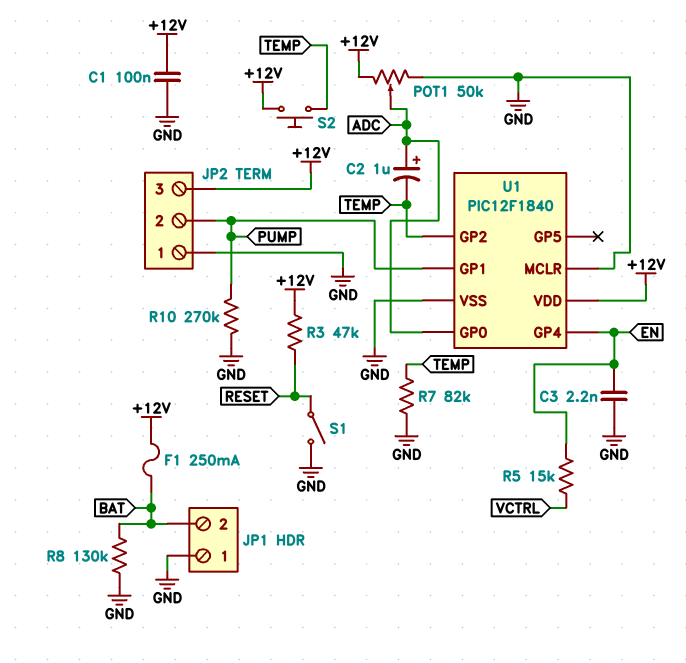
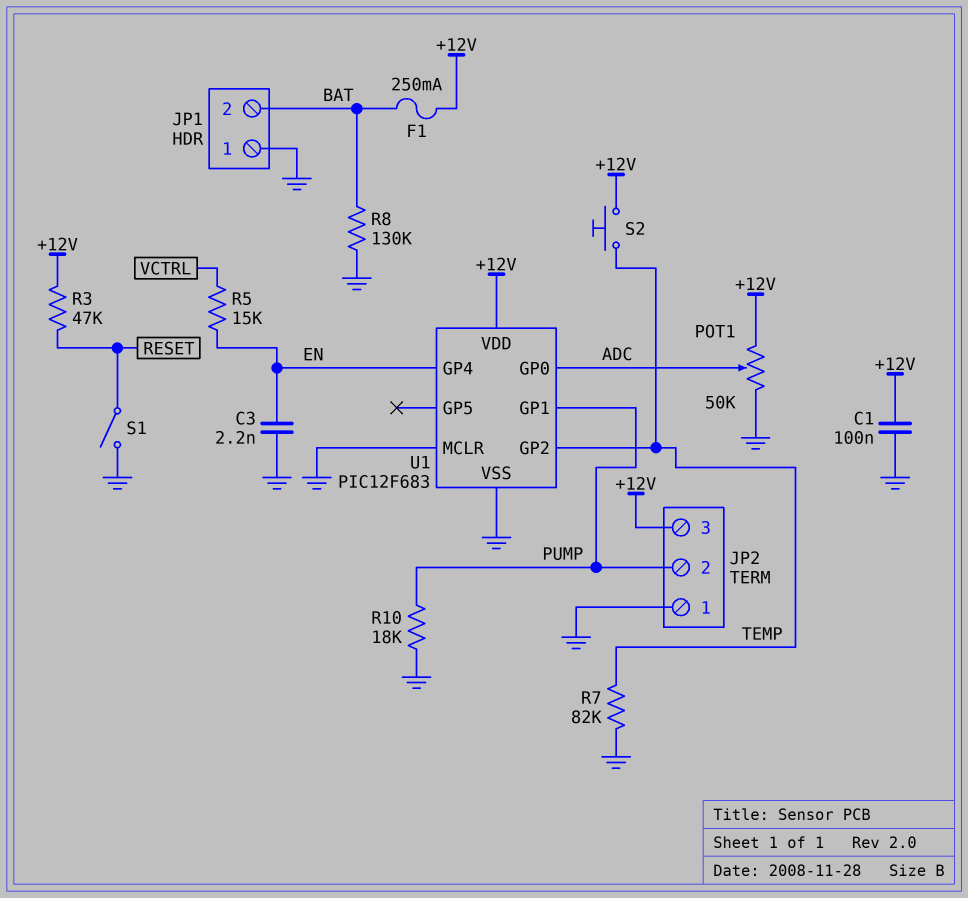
C2: 1uF (plus ADC, minus TEMP) -> none
R10: 270k (GND, PUMP) -> 18k (GND, PUMP)
U1: PIC12F1840 -> PIC12F683

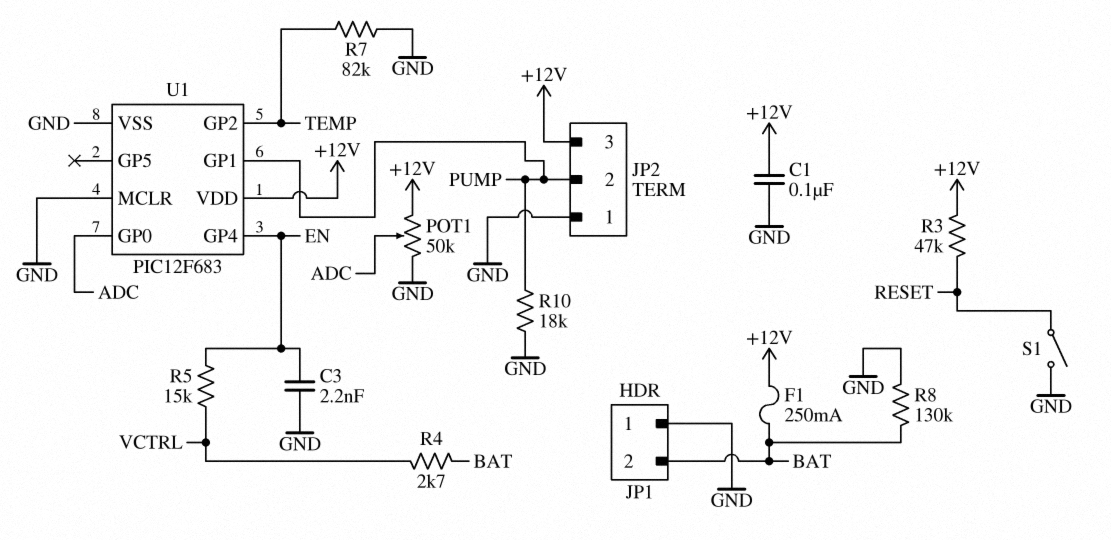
R4: none -> 2.7k (BAT, VCTRL)
S2: button (+12V, TEMP) -> none

